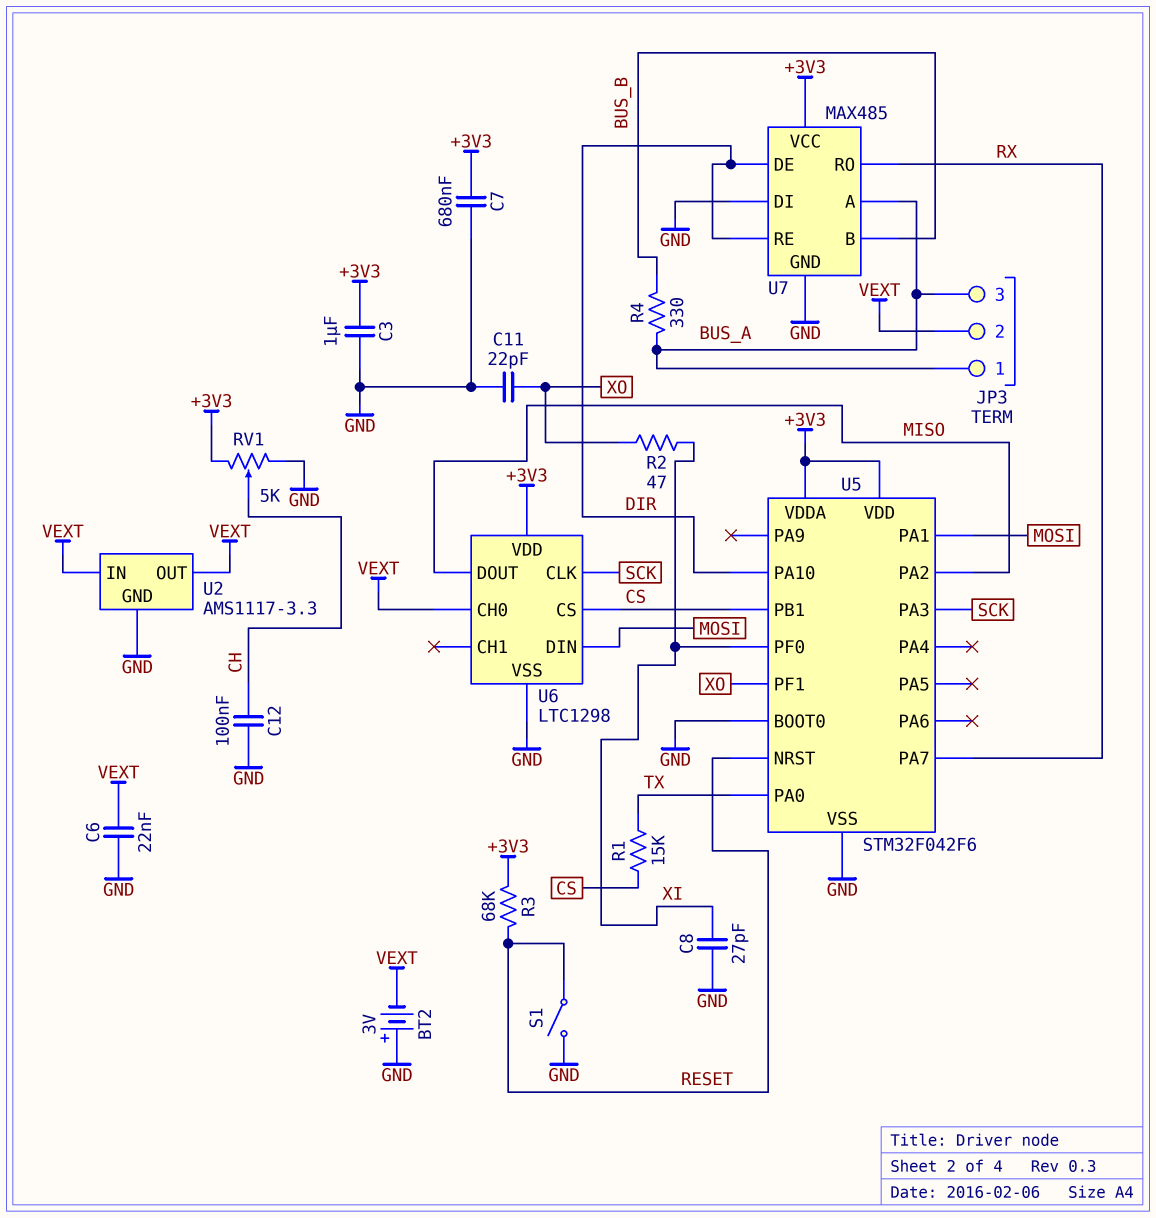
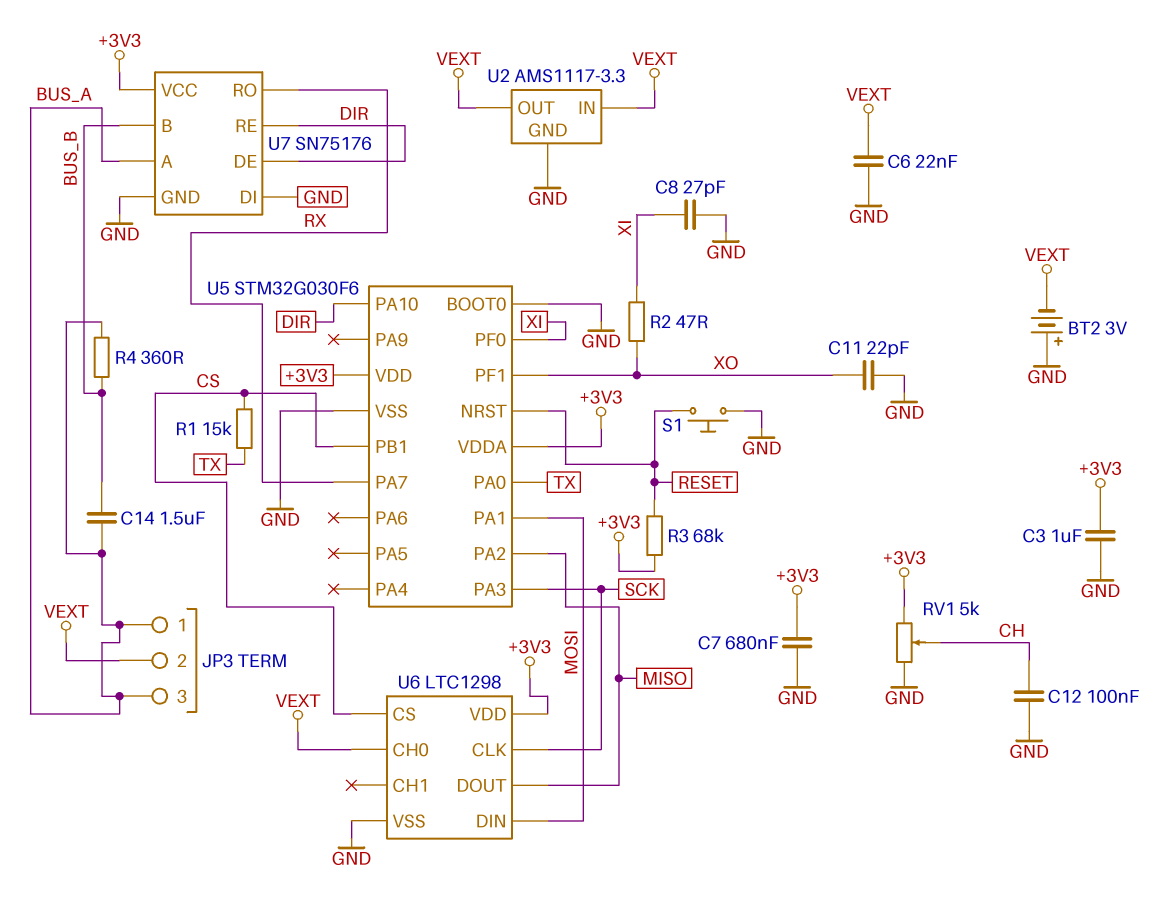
C14: none -> 1.5uF (BUS_A, BUS_B)
R4: 330 (BUS_A, BUS_B) -> 360 (BUS_A, BUS_B)
S1: switch (GND, RESET) -> button (GND, RESET)
U5: STM32F042F6 -> STM32G030F6
U7: MAX485 -> SN75176

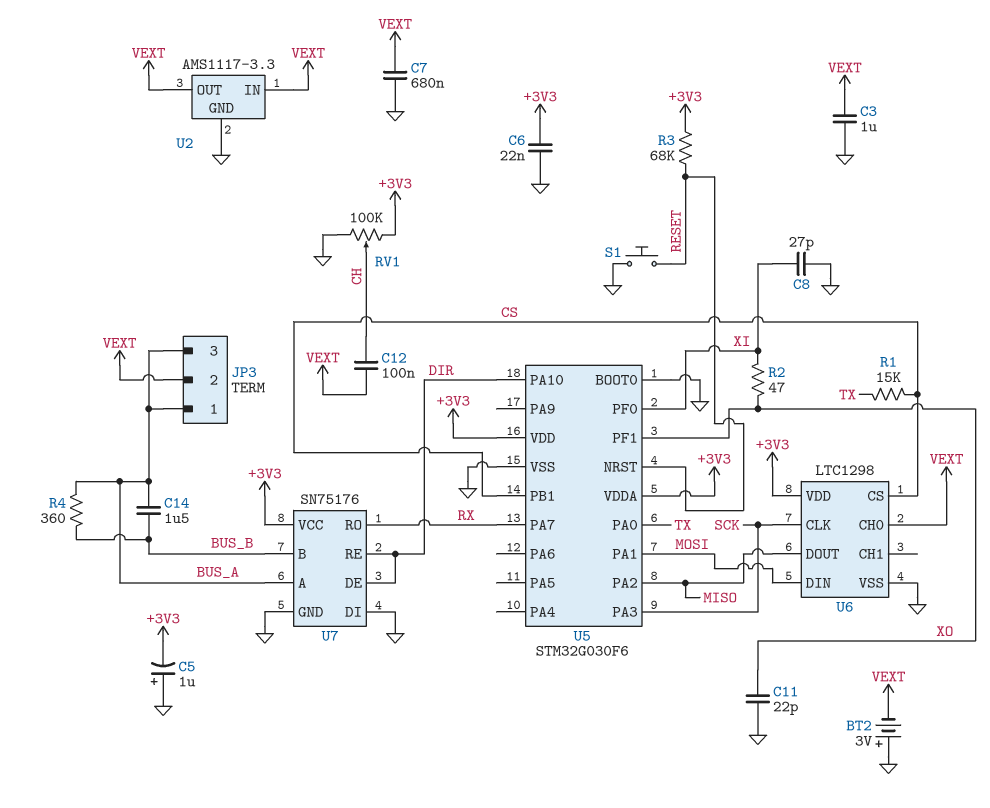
C3: 1uF (+3V3, GND) -> 1uF (GND, VEXT)
C5: none -> 1uF (plus GND, minus +3V3)
C6: 22nF (GND, VEXT) -> 22nF (+3V3, GND)
C7: 680nF (+3V3, GND) -> 680nF (GND, VEXT)
C12: 100nF (CH, GND) -> 100nF (CH, VEXT)
RV1: 5k (+3V3, GND, wiper CH) -> 100k (+3V3, GND, wiper CH)

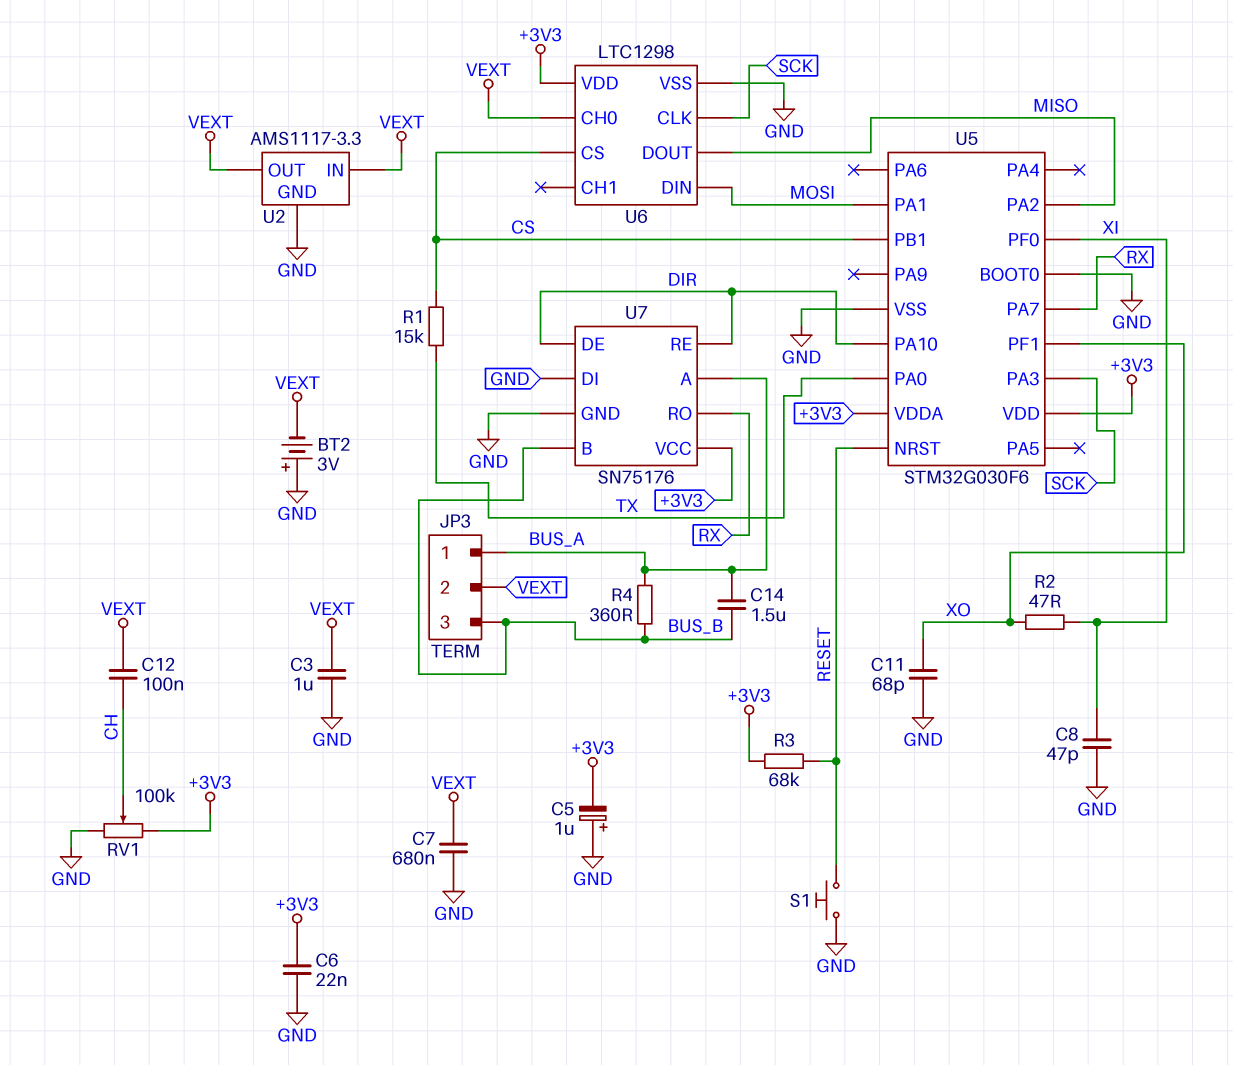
C8: 27pF (GND, XI) -> 47pF (GND, XI)
C11: 22pF (GND, XO) -> 68pF (GND, XO)
JP3 pin 3: BUS_A -> BUS_B

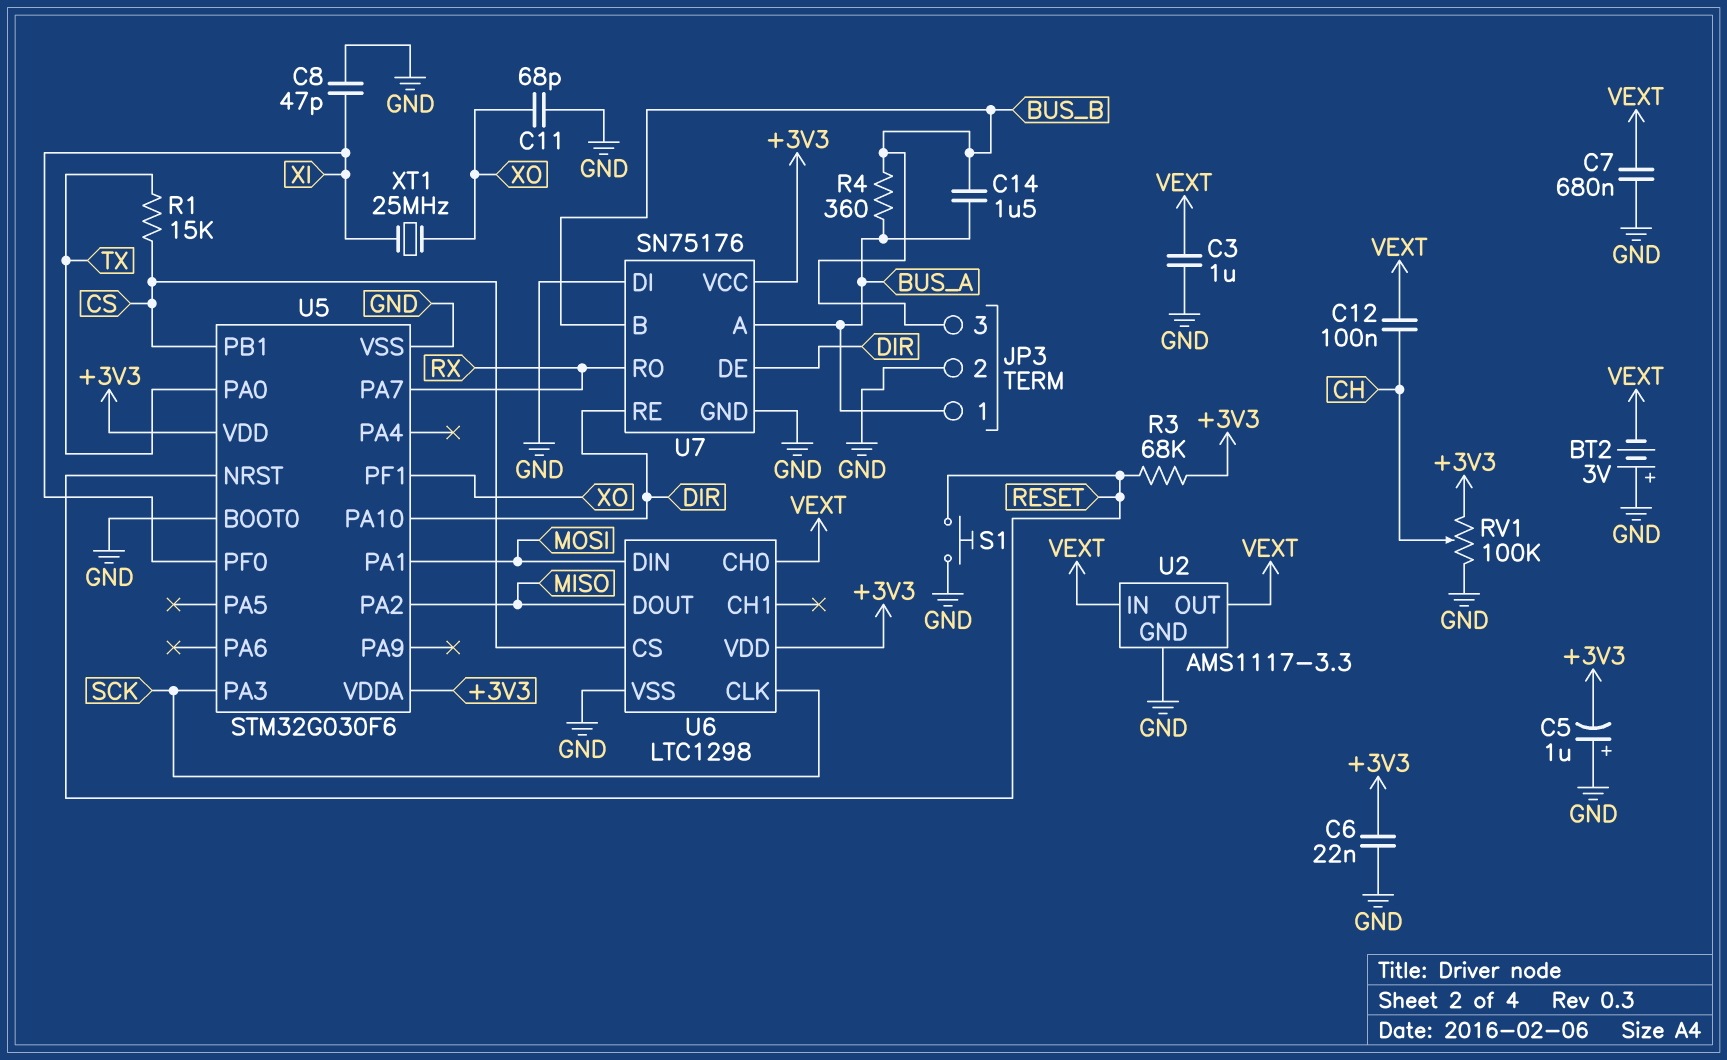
JP3 pin 2: VEXT -> GND
R2: 47 (XI, XO) -> none
XT1: none -> 25MHz (XI, XO)

